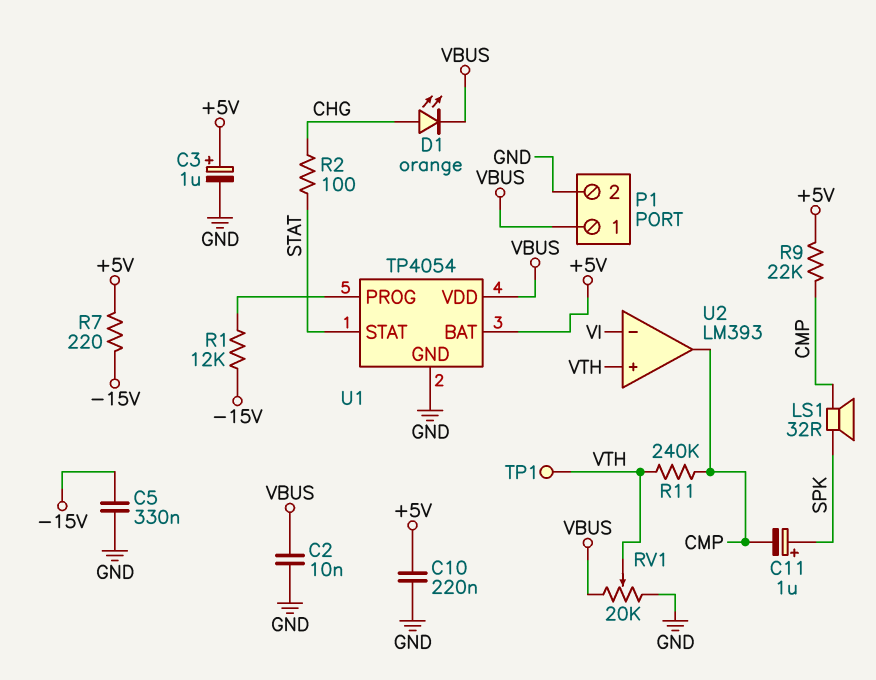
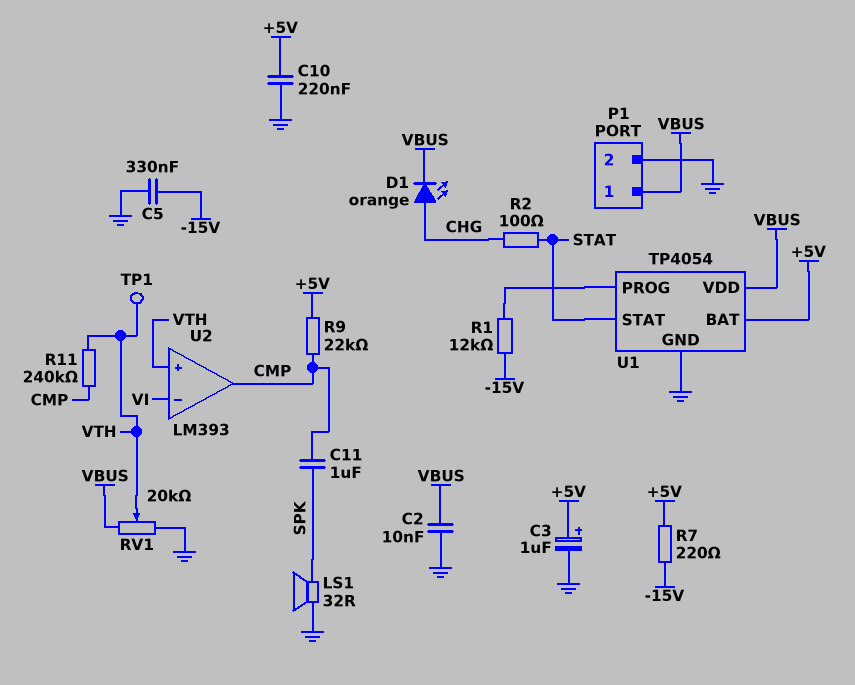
C11: 1uF (plus SPK, minus CMP) -> 1uF (CMP, SPK)
LS1: speaker 32R (CMP, SPK) -> speaker 32R (GND, SPK)

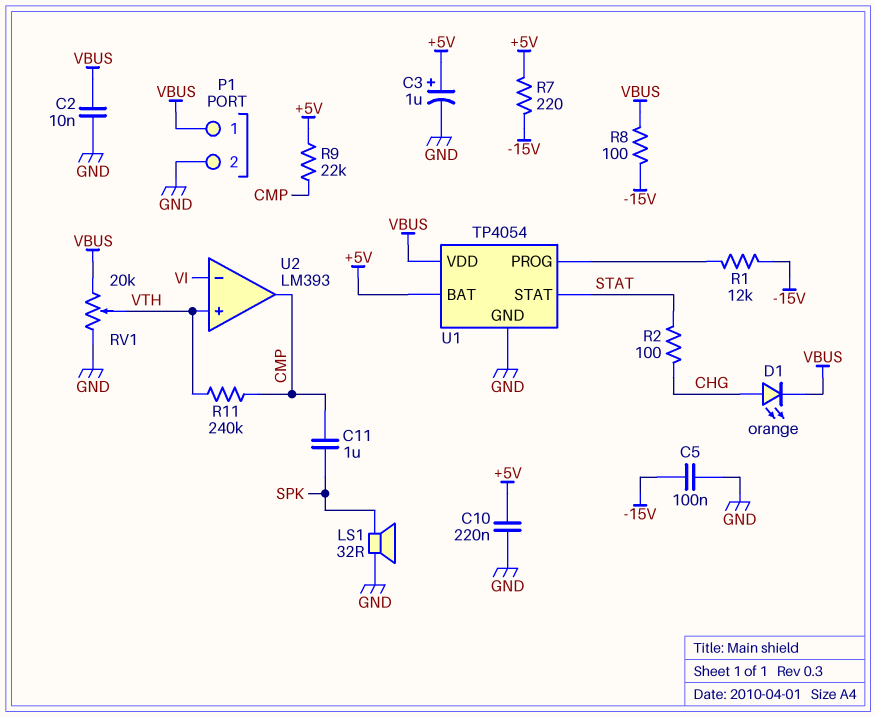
C5: 330nF (-15V, GND) -> 100nF (-15V, GND)
R8: none -> 100 (-15V, VBUS)
TP1: test point (VTH) -> none

